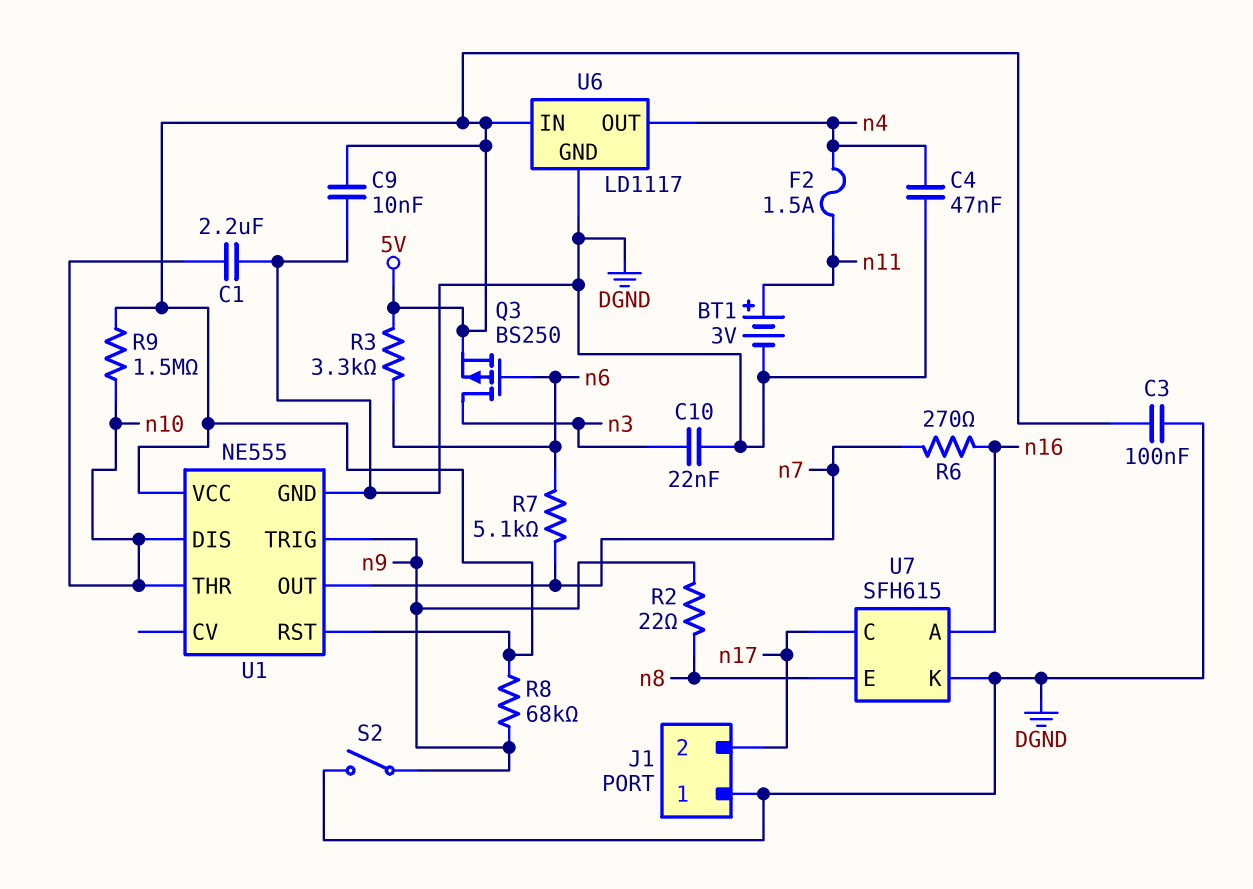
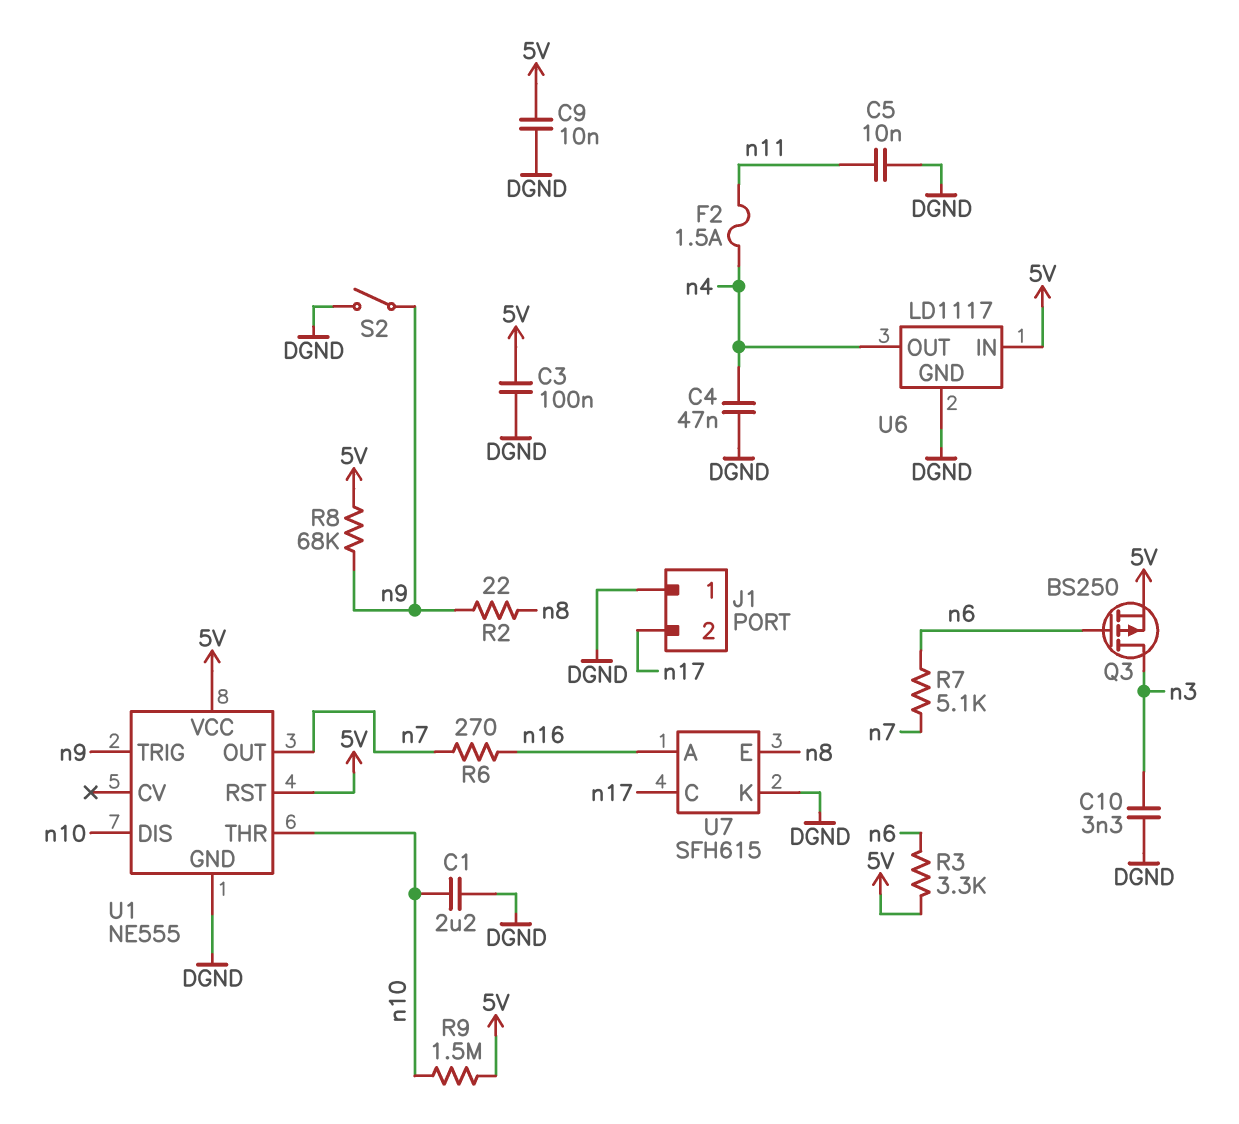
BT1: 3V (plus n11, minus DGND) -> none
C5: none -> 10nF (DGND, n11)
C10: 22nF (DGND, n3) -> 3.3nF (DGND, n3)

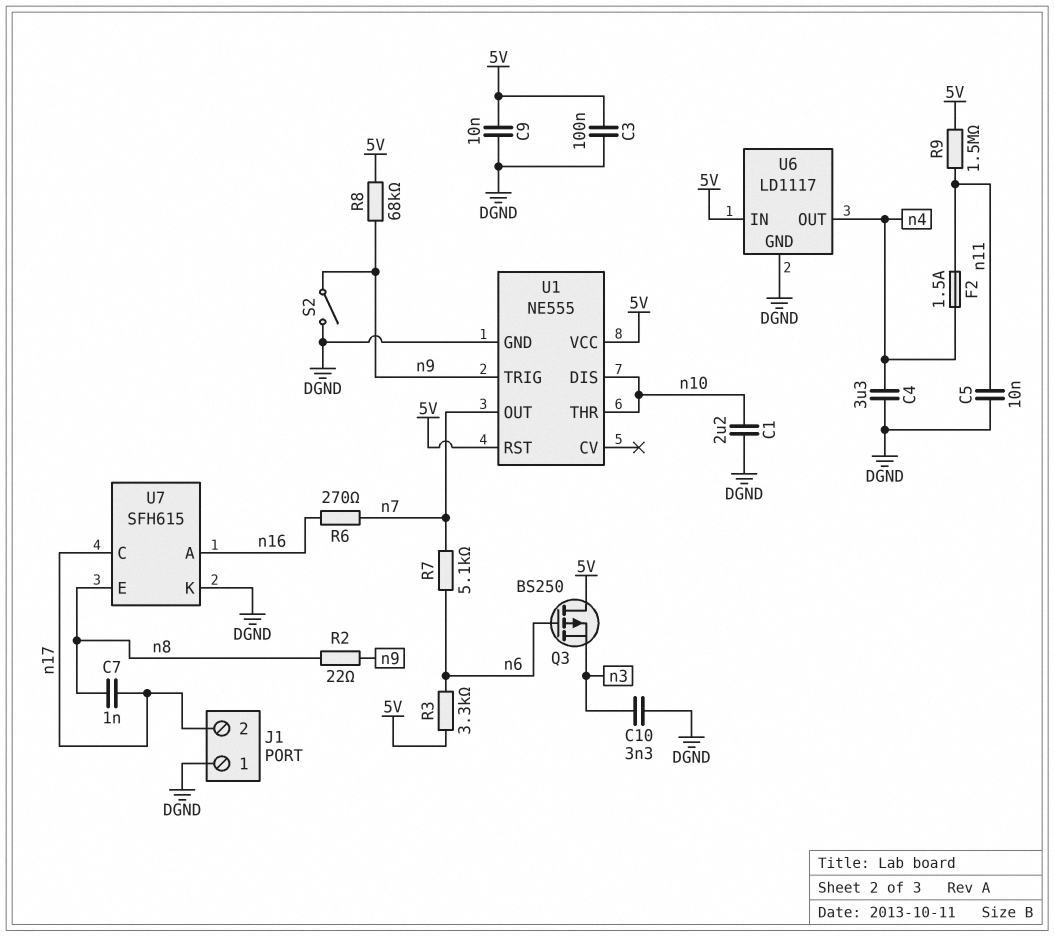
C4: 47nF (DGND, n4) -> 3.3uF (DGND, n4)
C7: none -> 1nF (n8, n17)
Q3: PMOS BS250 (G n6, D n3, S 5V) -> PMOS BS250 (G n6, D 5V, S n3)
R9: 1.5M (5V, n10) -> 1.5M (5V, n11)

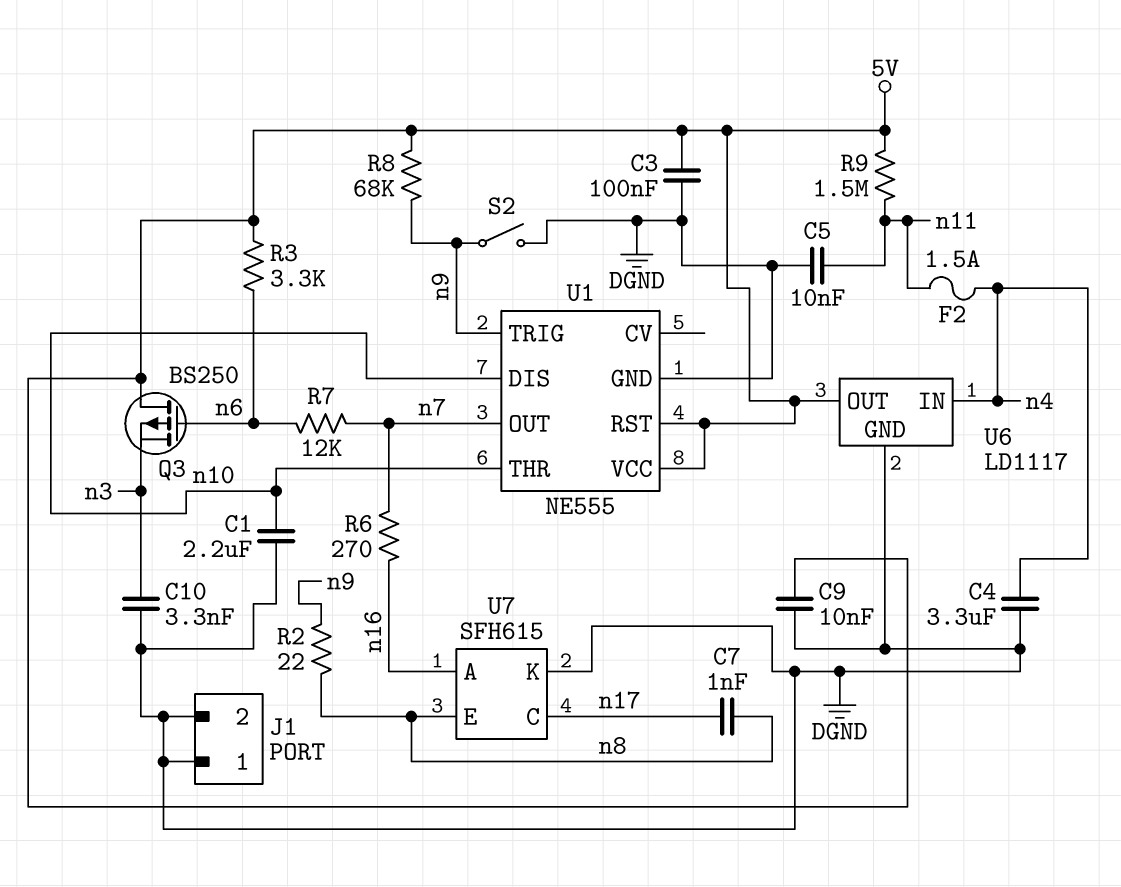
J1 pin 2: n17 -> DGND
R7: 5.1k (n6, n7) -> 12k (n6, n7)
U6 pin IN: 5V -> n4
U6 pin OUT: n4 -> 5V

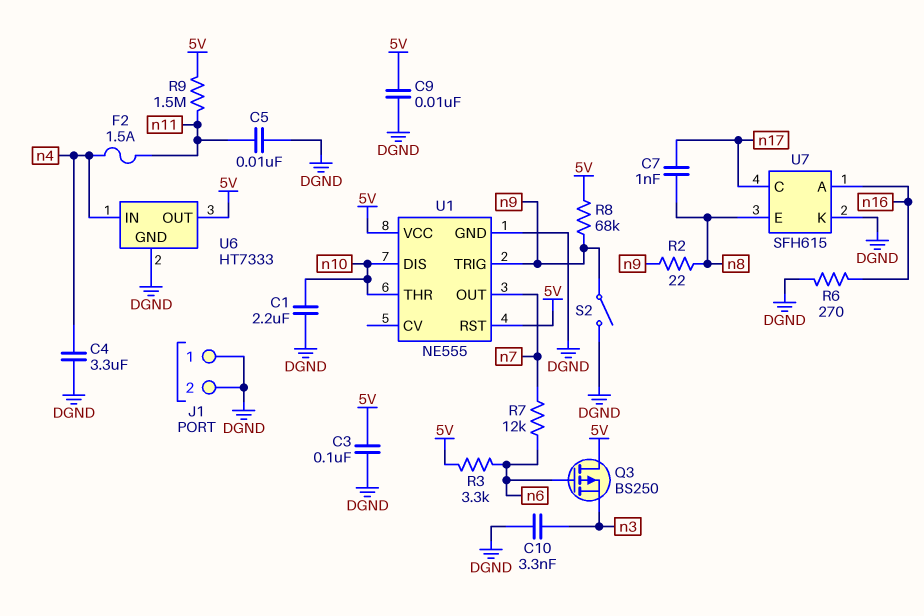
R6: 270 (n7, n16) -> 270 (DGND, n16)
U6: LD1117 -> HT7333

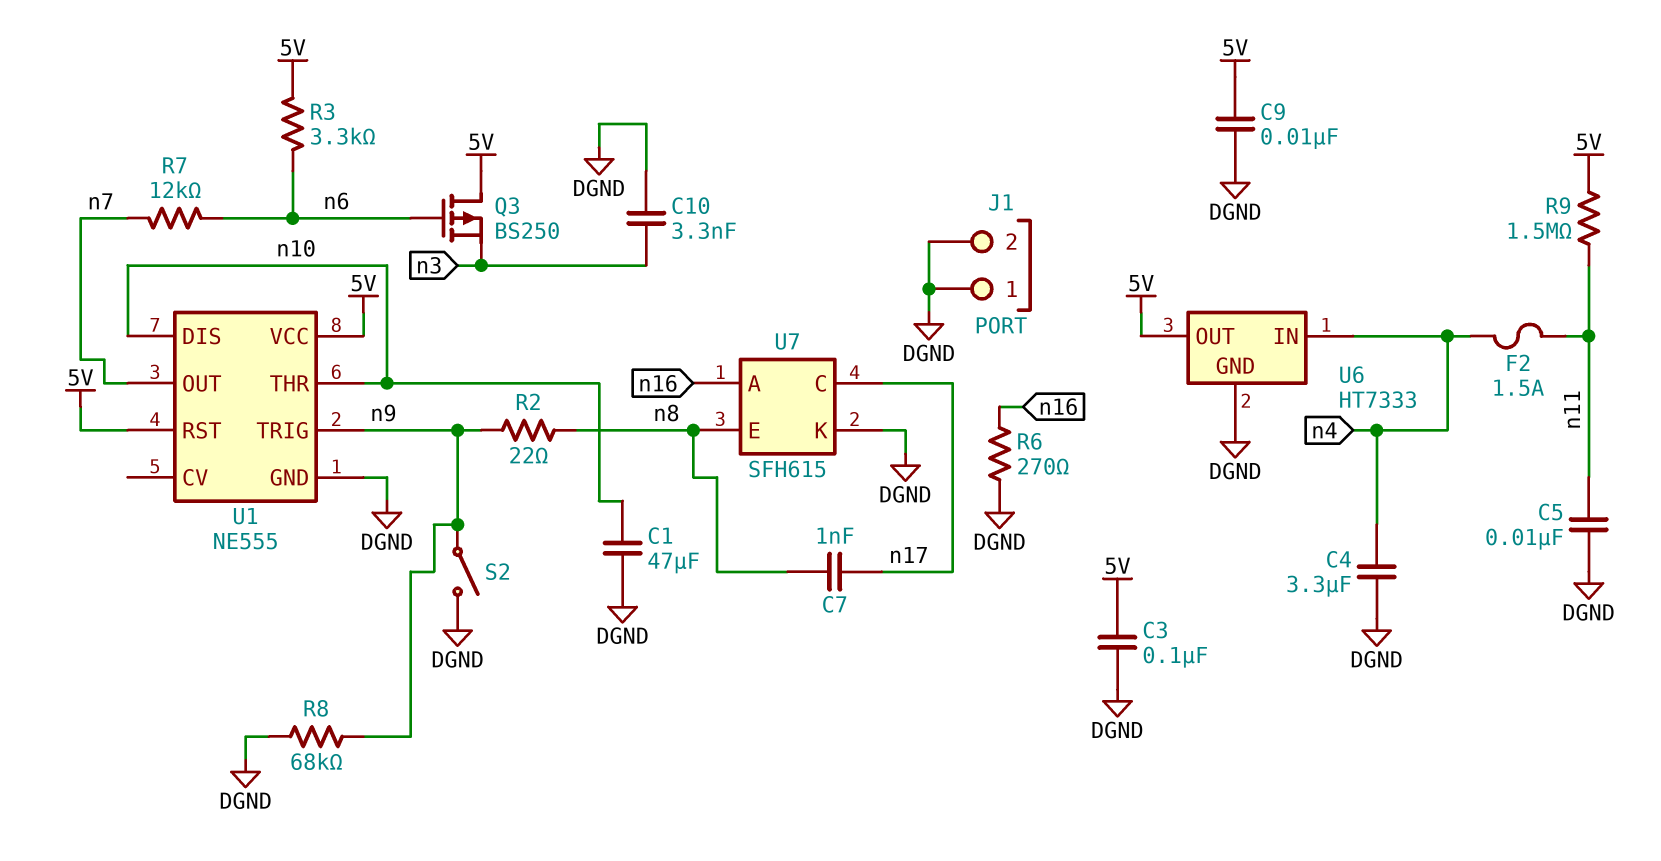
C1: 2.2uF (DGND, n10) -> 47uF (DGND, n10)
R8: 68k (5V, n9) -> 68k (DGND, n9)

